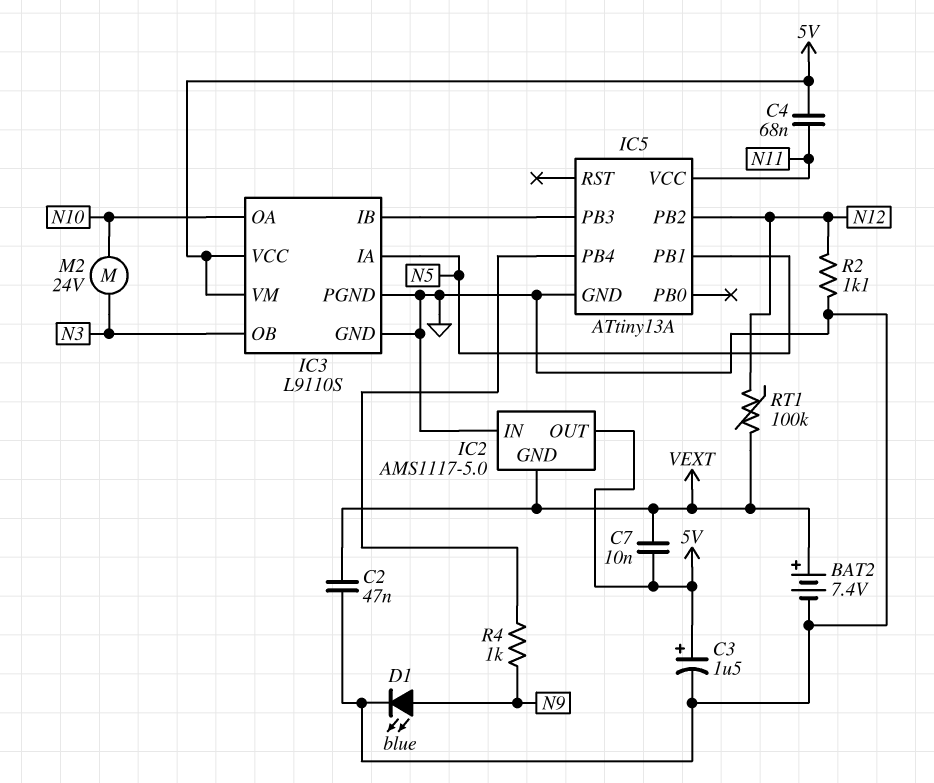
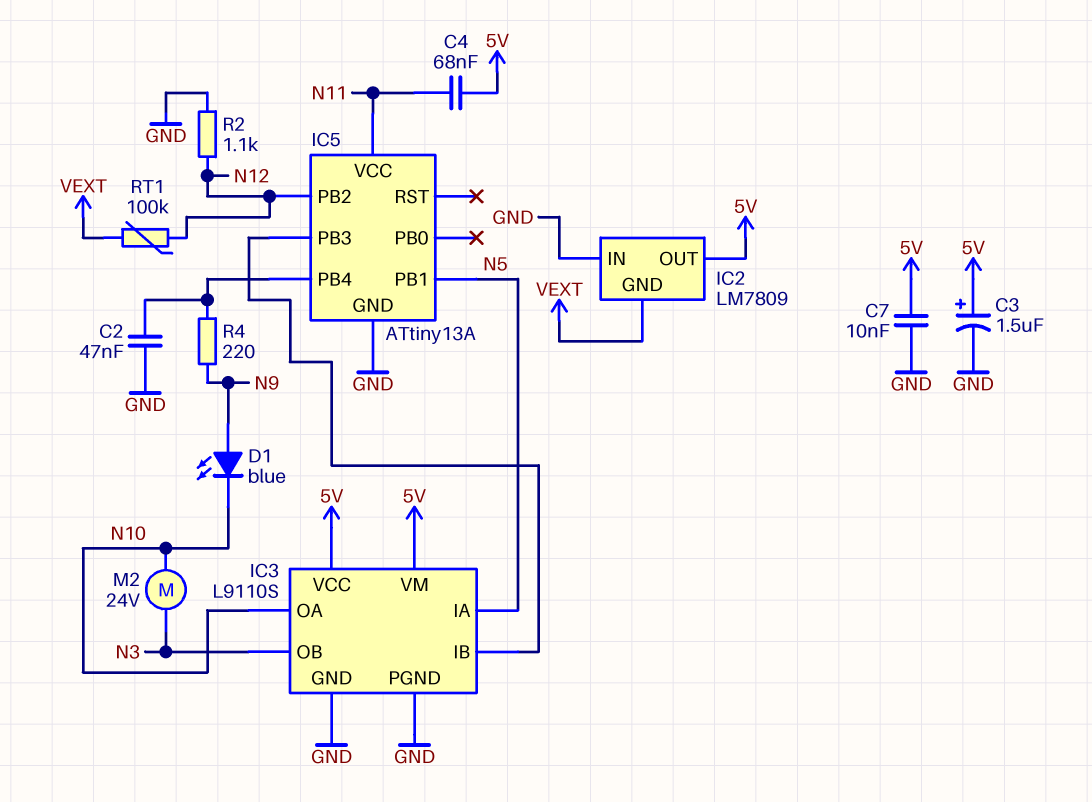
BAT2: 7.4V (plus VEXT, minus GND) -> none
C2: 47nF (GND, VEXT) -> 47nF (GND, IC5/PB4)
C7: 10nF (5V, VEXT) -> 10nF (5V, GND)
D1: LED blue (A N9, K GND) -> LED blue (A N9, K N10)
IC2: AMS1117-5.0 -> LM7809
R4: 1k (IC5/PB4, N9) -> 220 (IC5/PB4, N9)

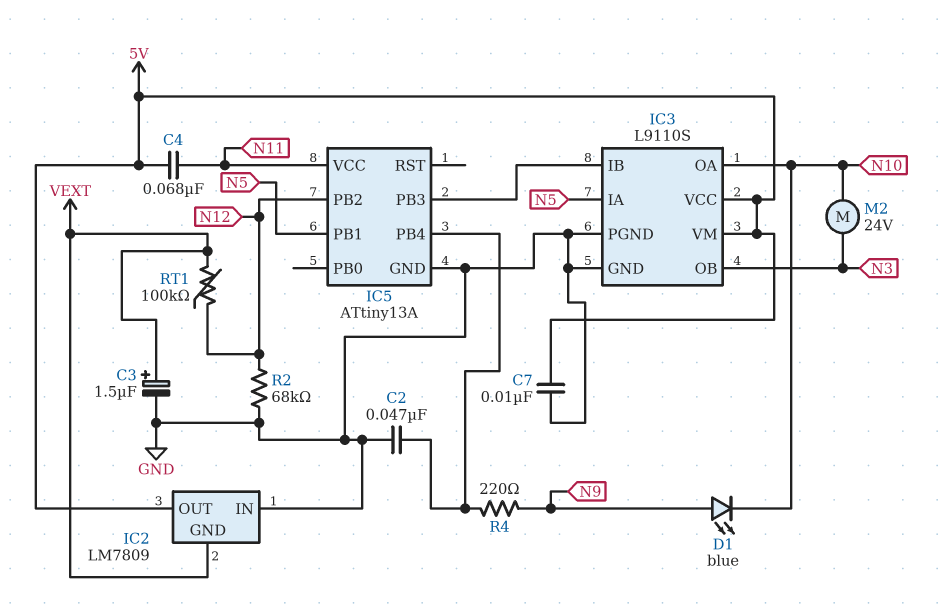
C3: 1.5uF (plus 5V, minus GND) -> 1.5uF (plus VEXT, minus GND)
R2: 1.1k (GND, N12) -> 68k (GND, N12)

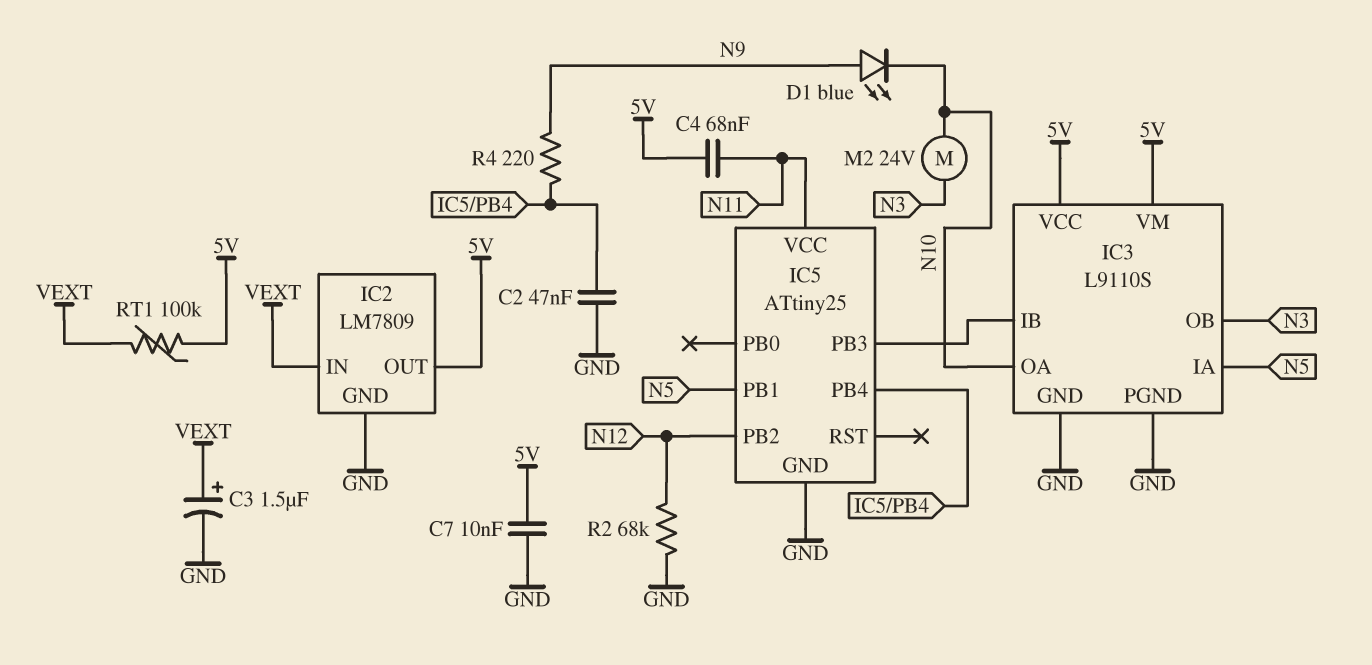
IC2 pin GND: VEXT -> GND
IC2 pin IN: GND -> VEXT
IC5: ATtiny13A -> ATtiny25
RT1: 100k (N12, VEXT) -> 100k (5V, VEXT)

